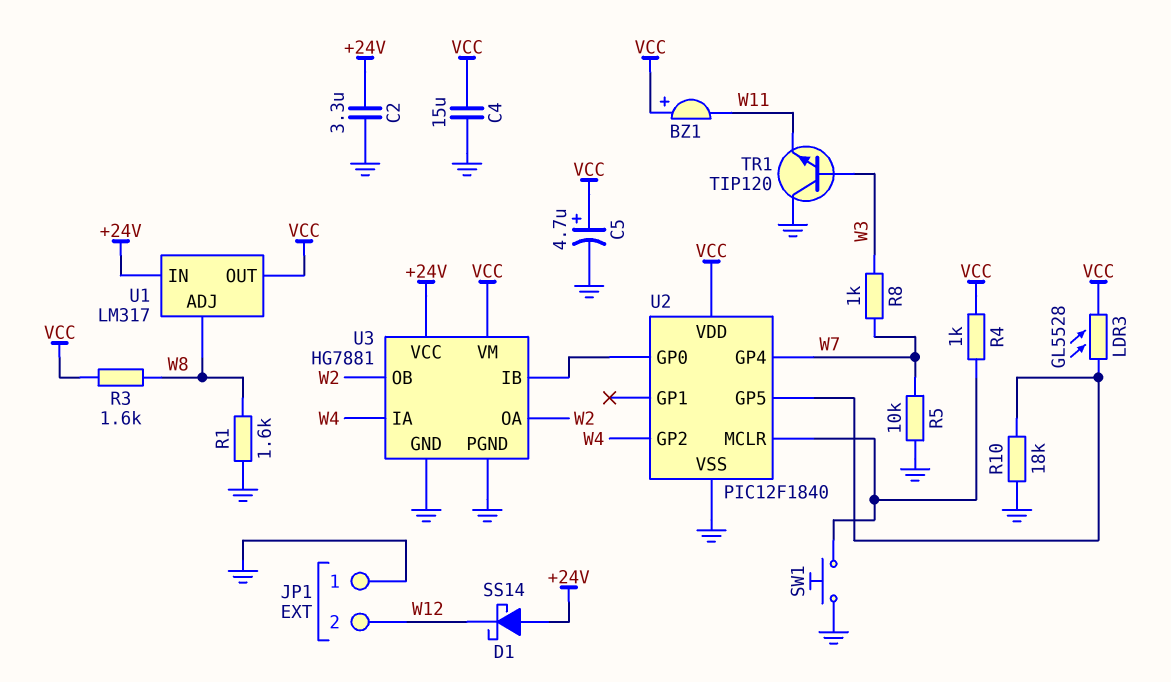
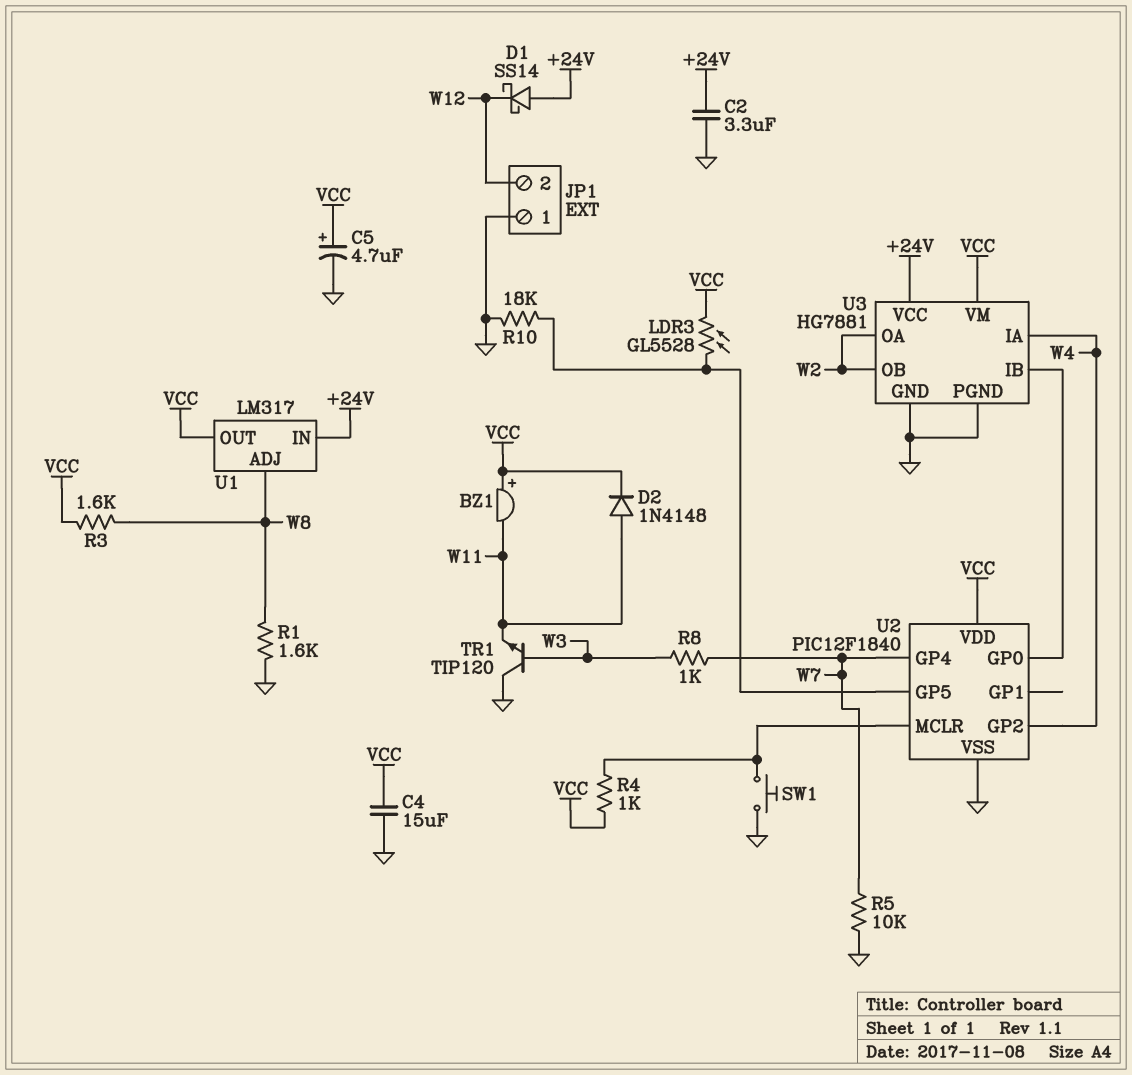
D2: none -> diode 1N4148 (A W11, K VCC)

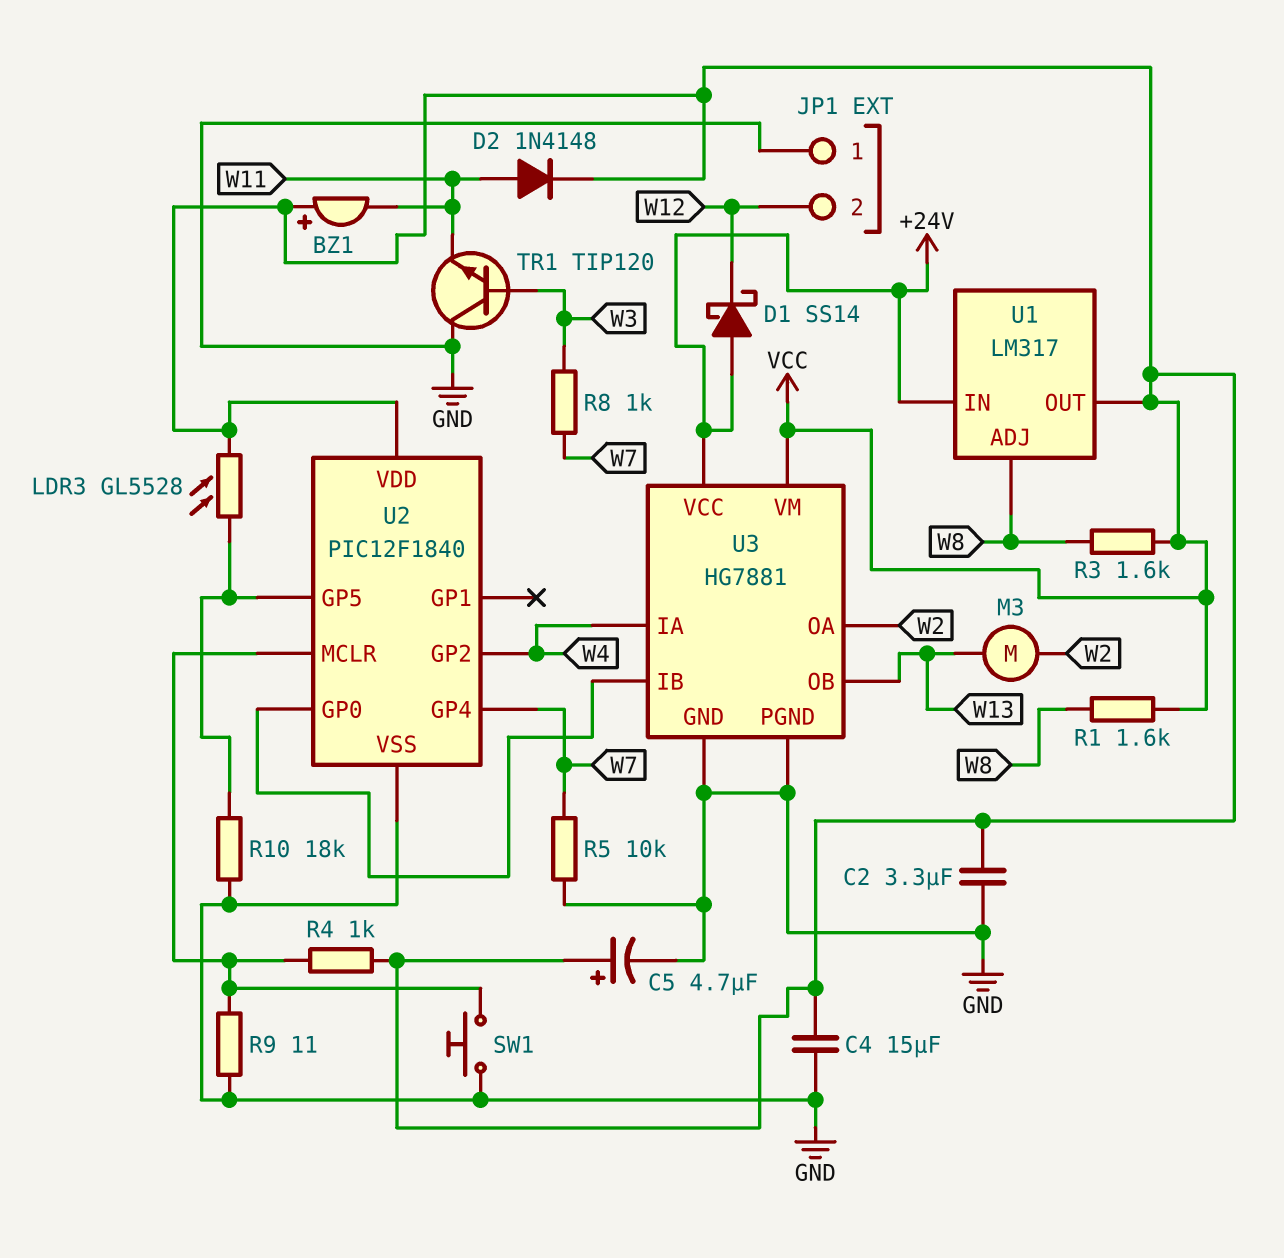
C2: 3.3uF (+24V, GND) -> 3.3uF (GND, VCC)
M3: none -> motor (W2, W13)
R1: 1.6k (GND, W8) -> 1.6k (VCC, W8)
R9: none -> 11 (GND, U2/MCLR)
U3 pin OB: W2 -> W13

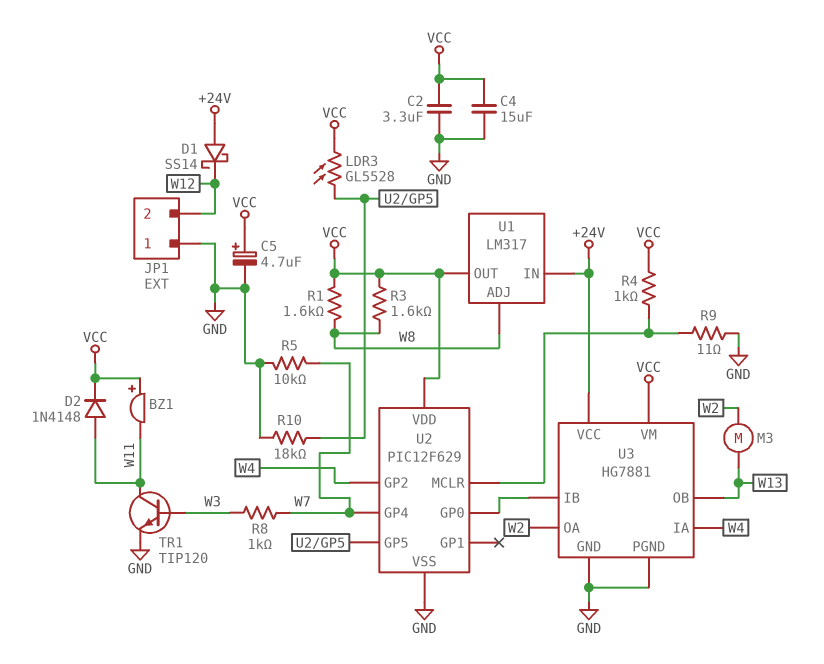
SW1: button (GND, U2/MCLR) -> none
TR1: NPN TIP120 (B W3, C GND, E W11) -> NPN TIP120 (B W3, C W11, E GND)
U2: PIC12F1840 -> PIC12F629

